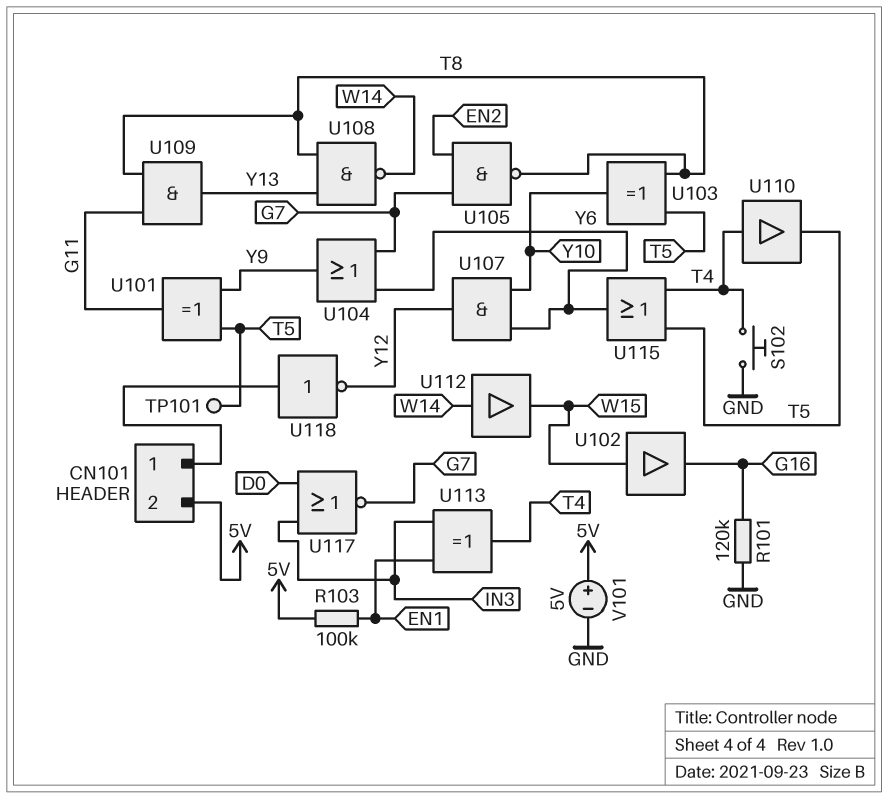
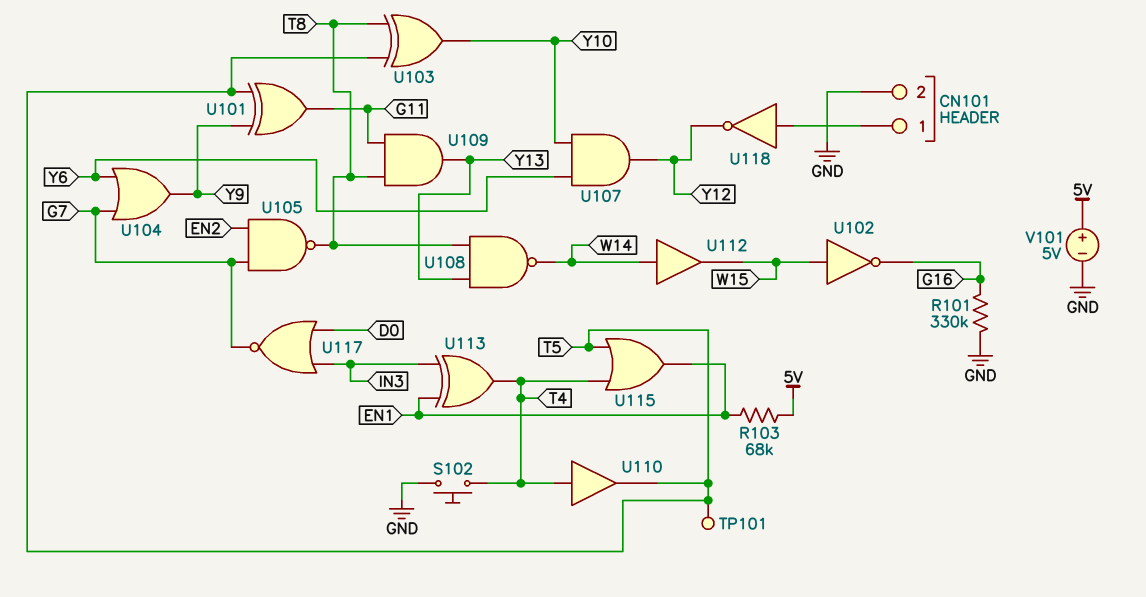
CN101 pin 2: 5V -> GND
R101: 120k (G16, GND) -> 330k (G16, GND)
R103: 100k (5V, EN1) -> 68k (5V, EN1)
U102: buffer (in W15, out G16) -> NOT (in W15, out G16)
U115: OR (in T4, in T5, out Y6) -> OR (in T4, in T5, out EN1)

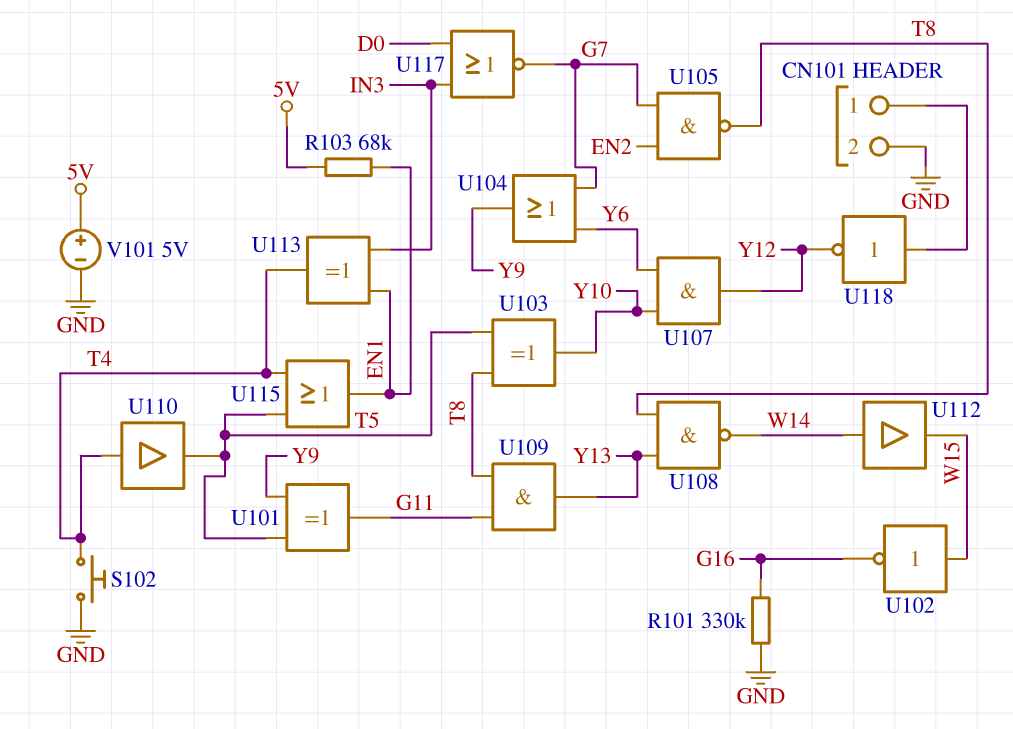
TP101: test point (T5) -> none

